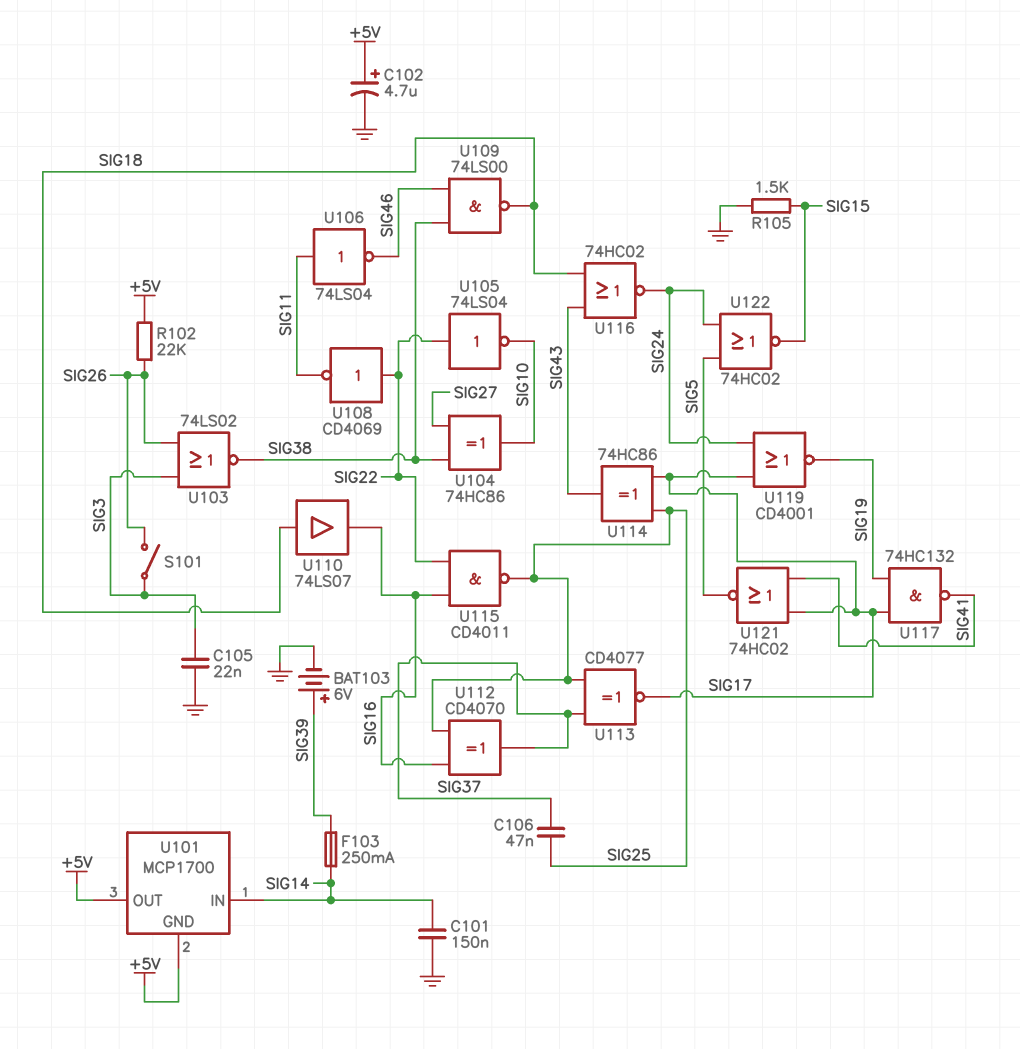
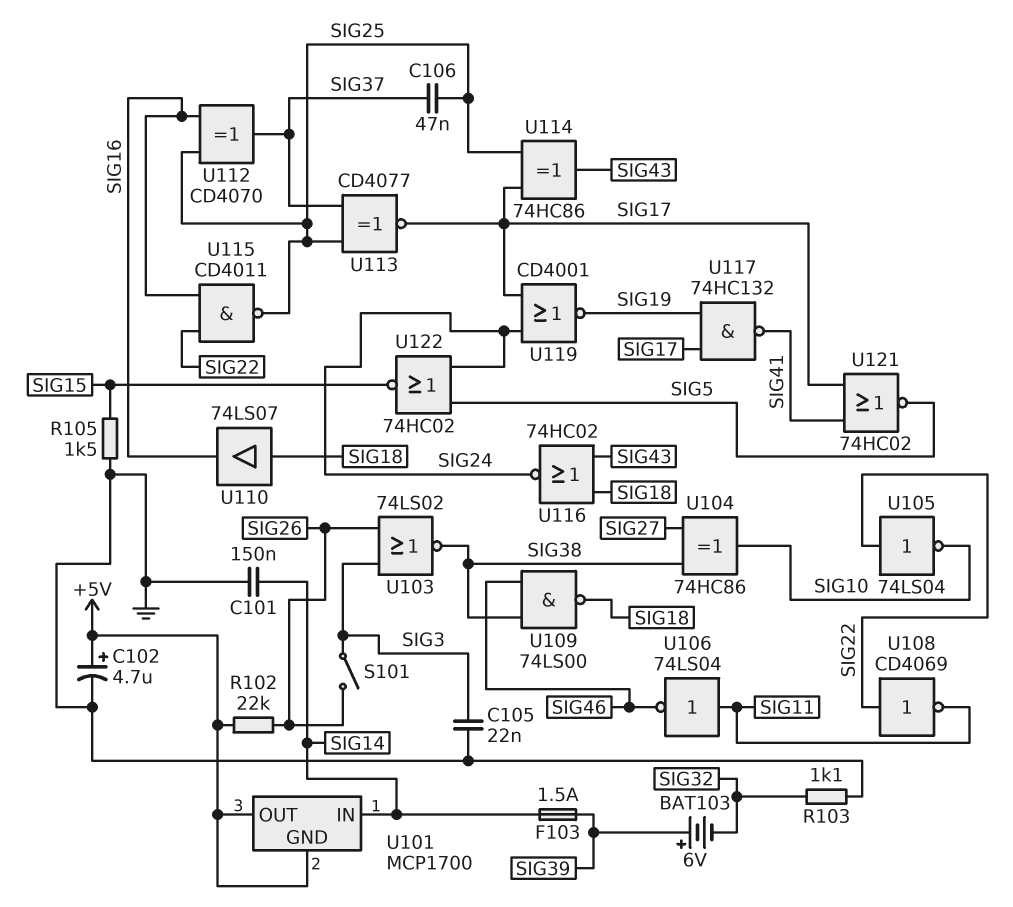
BAT103: 6V (plus SIG39, minus GND) -> 6V (plus SIG39, minus SIG32)
F103: 250mA (SIG14, SIG39) -> 1.5A (SIG14, SIG39)
R103: none -> 1.1k (GND, SIG32)

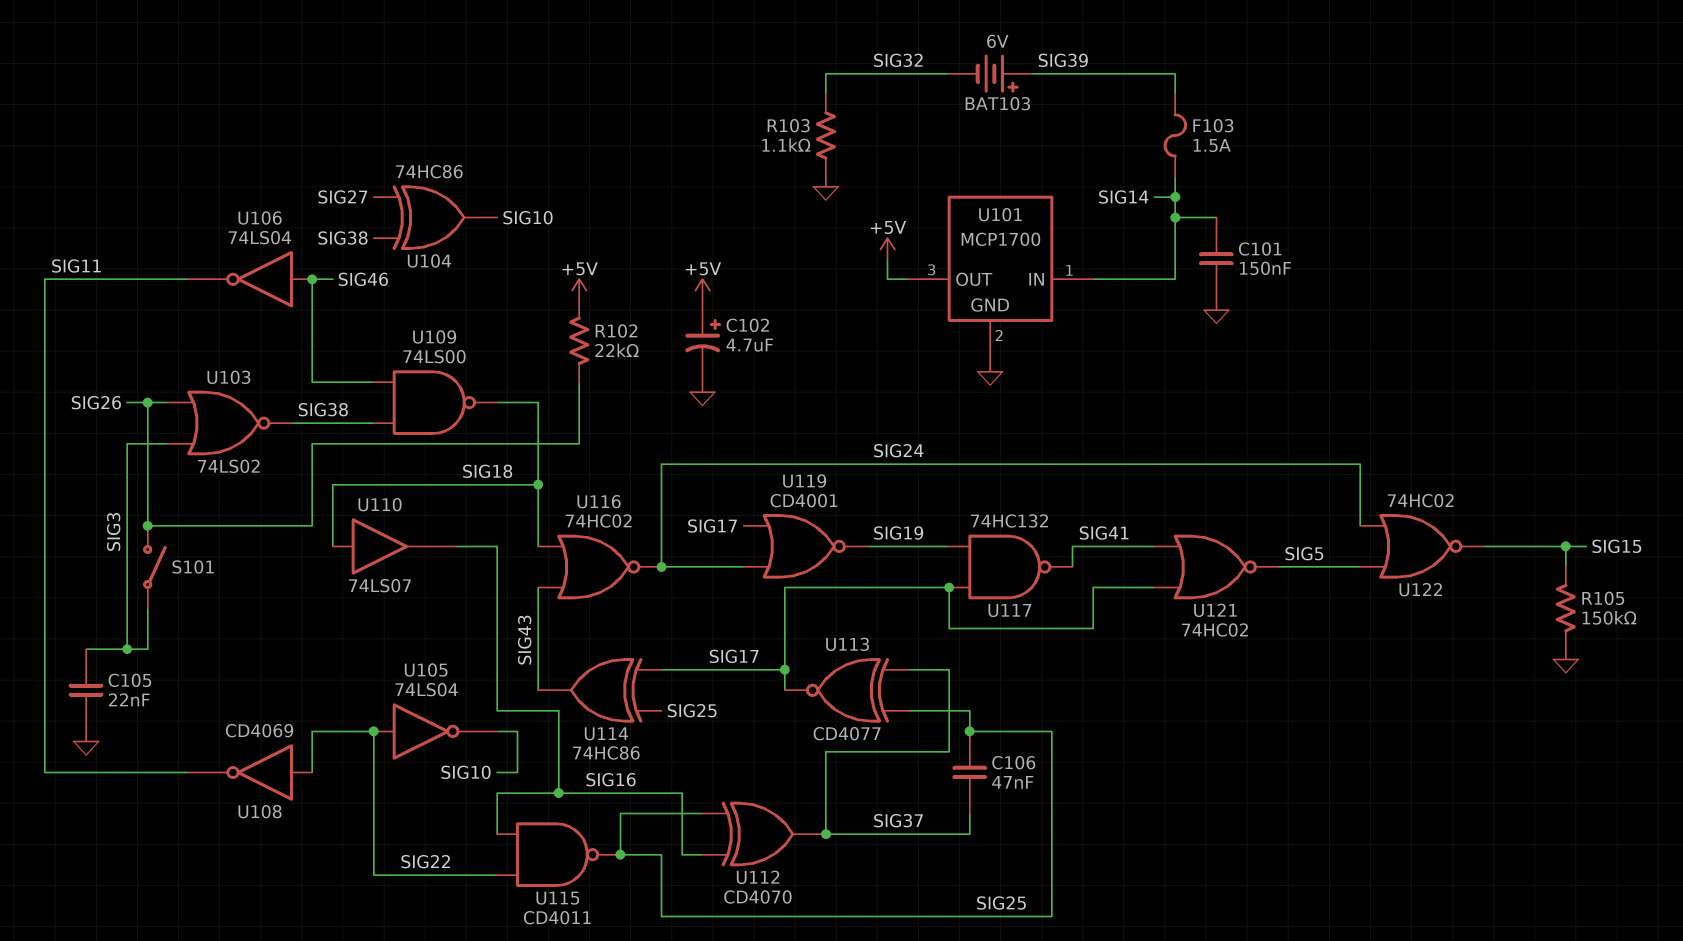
R105: 1.5k (GND, SIG15) -> 150k (GND, SIG15)
U101 pin GND: +5V -> GND
U106: NOT 74LS04 (in SIG11, out SIG46) -> NOT 74LS04 (in SIG46, out SIG11)

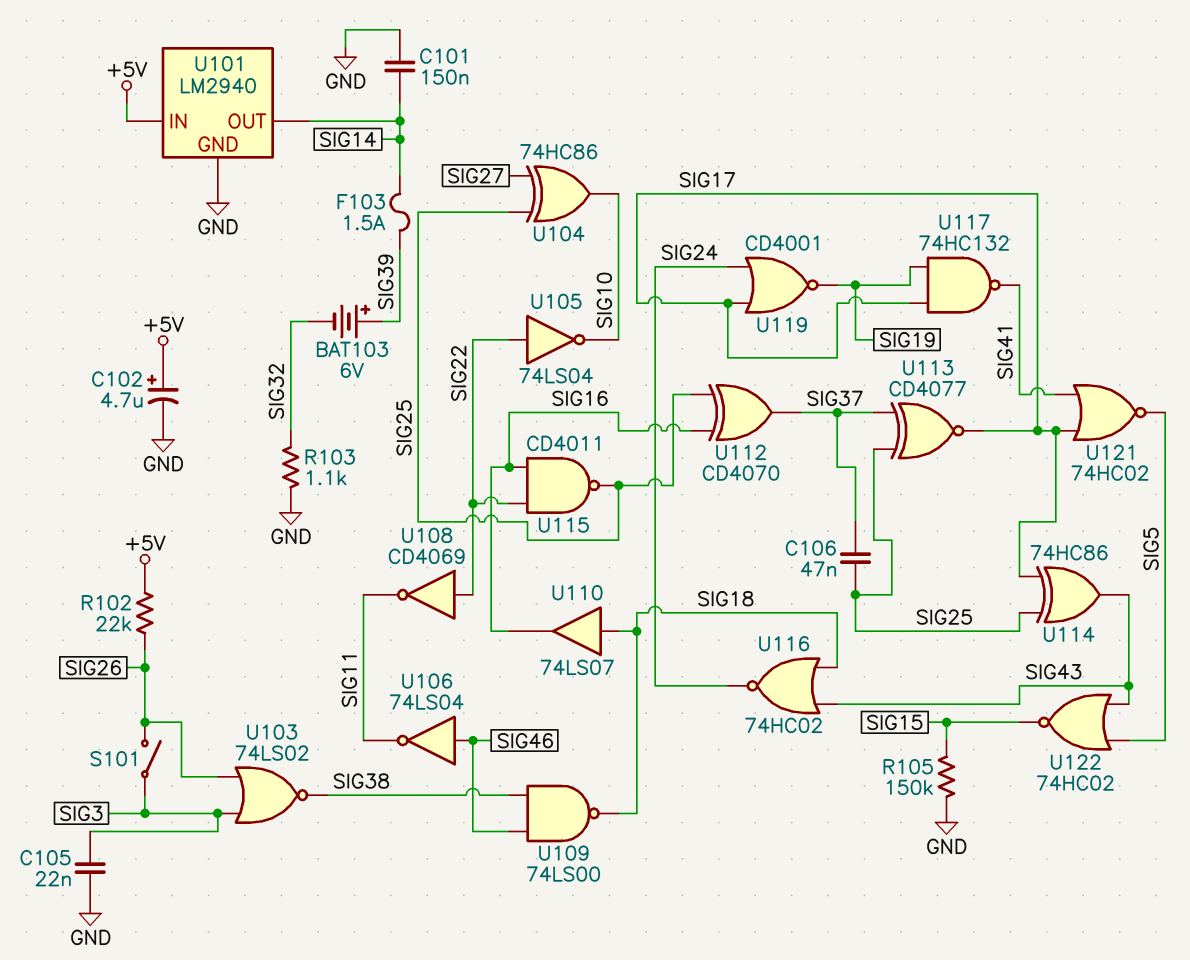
U101: MCP1700 -> LM2940
U101 pin IN: SIG14 -> +5V
U101 pin OUT: +5V -> SIG14
U104: XOR 74HC86 (in SIG27, in SIG38, out SIG10) -> XOR 74HC86 (in SIG25, in SIG27, out SIG10)
U122: NOR 74HC02 (in SIG5, in SIG24, out SIG15) -> NOR 74HC02 (in SIG5, in SIG43, out SIG15)

